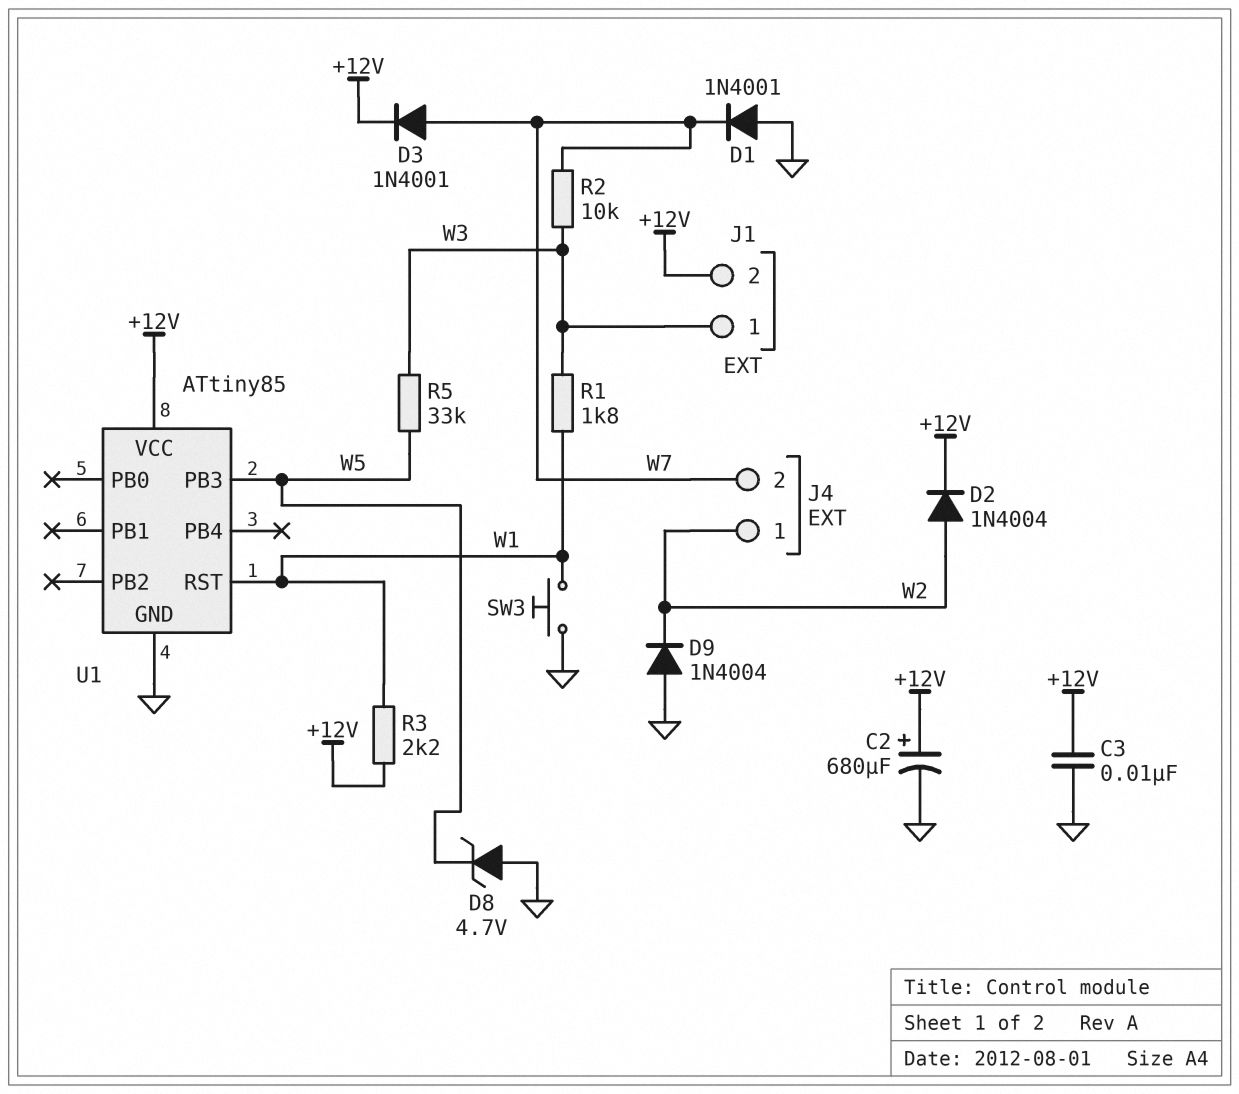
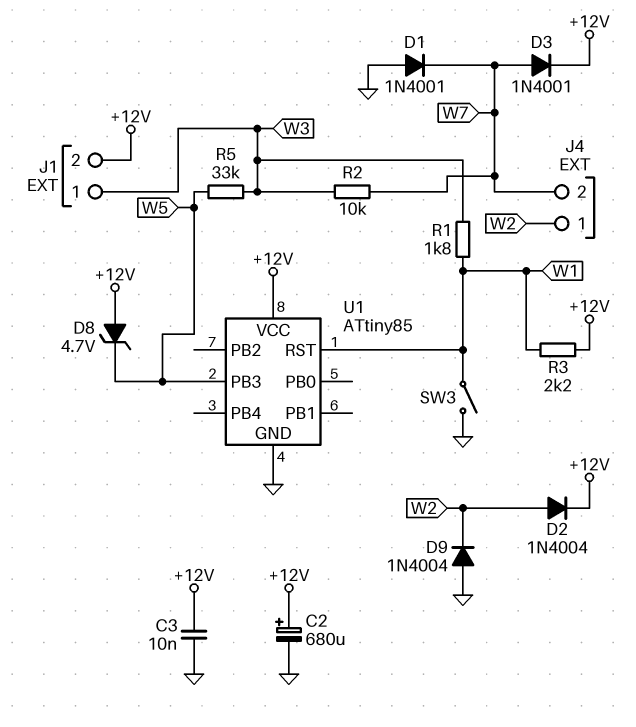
D8: zener 4.7V (A GND, K W5) -> zener 4.7V (A +12V, K W5)
SW3: button (GND, W1) -> switch (GND, W1)

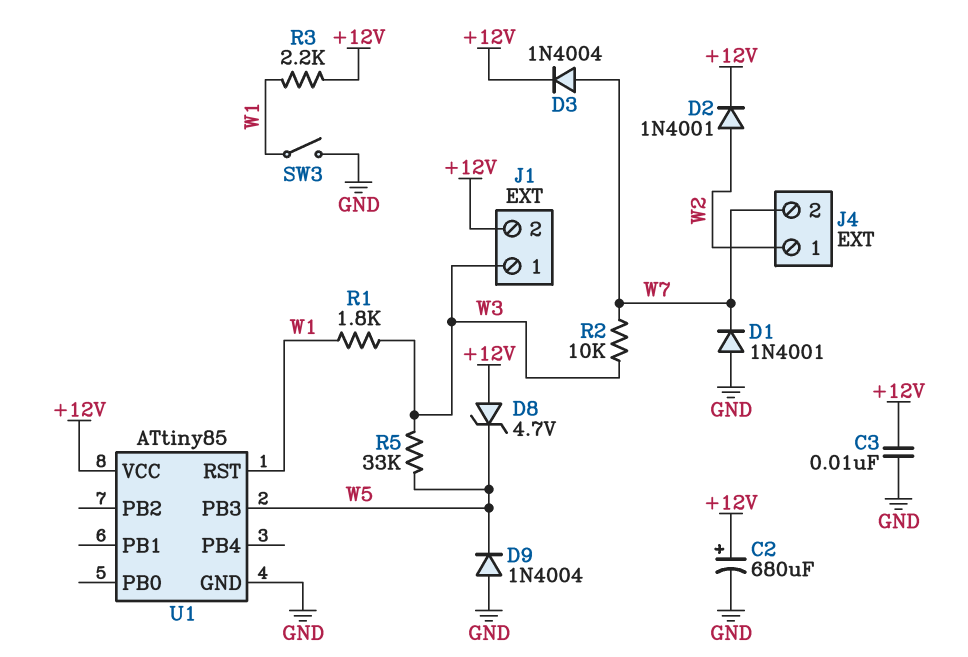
D2: diode 1N4004 (A W2, K +12V) -> diode 1N4001 (A W2, K +12V)
D3: diode 1N4001 (A W7, K +12V) -> diode 1N4004 (A W7, K +12V)
D9: diode 1N4004 (A GND, K W2) -> diode 1N4004 (A GND, K W5)

